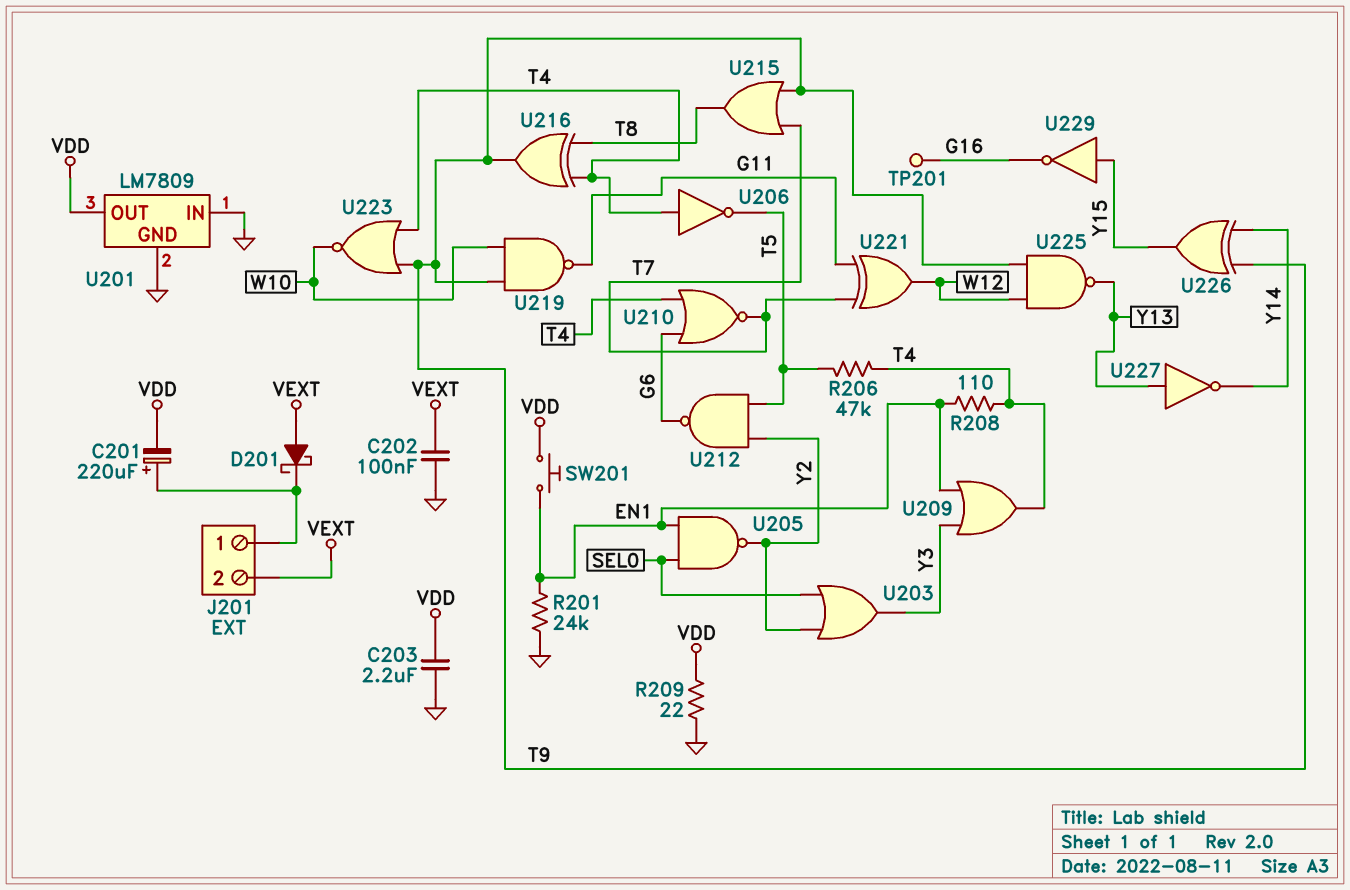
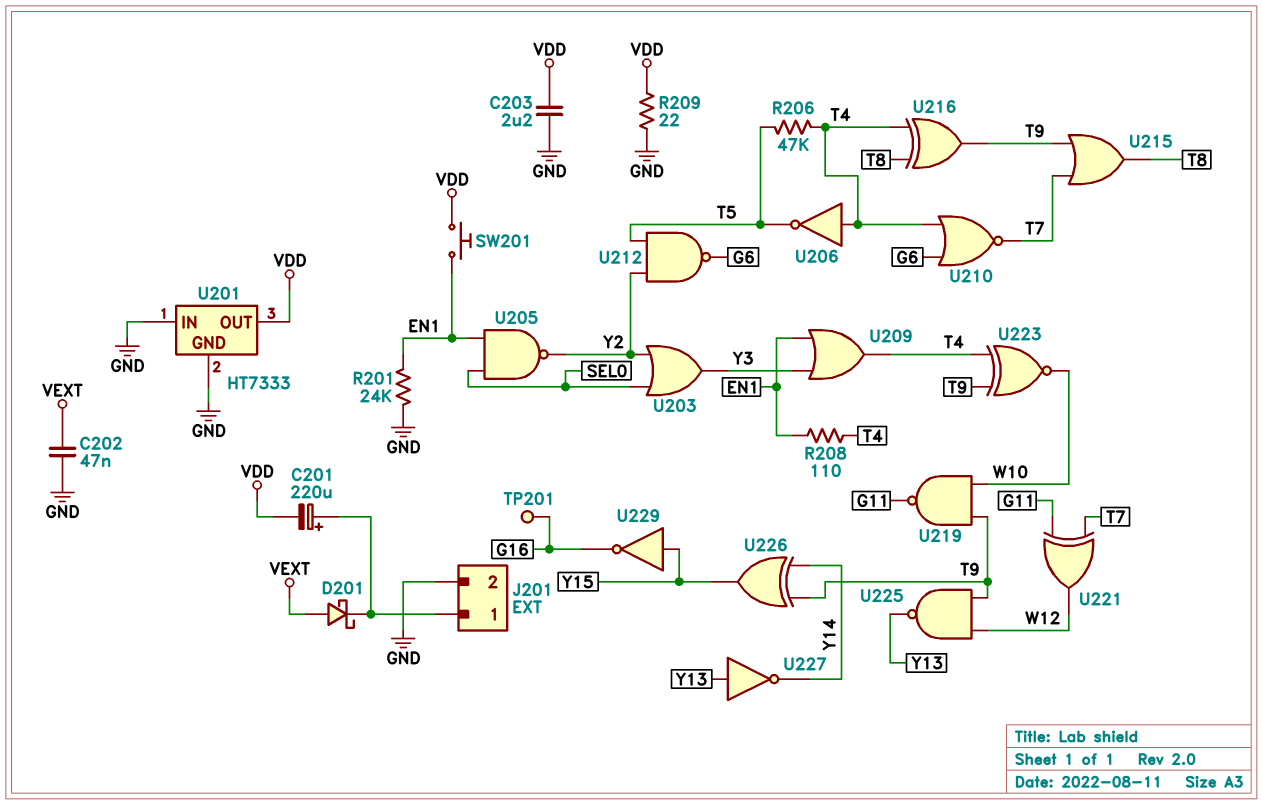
C202: 100nF (GND, VEXT) -> 47nF (GND, VEXT)
J201 pin 2: VEXT -> GND
U201: LM7809 -> HT7333
U223: NOR (in T4, in T9, out W10) -> XNOR (in T4, in T9, out W10)

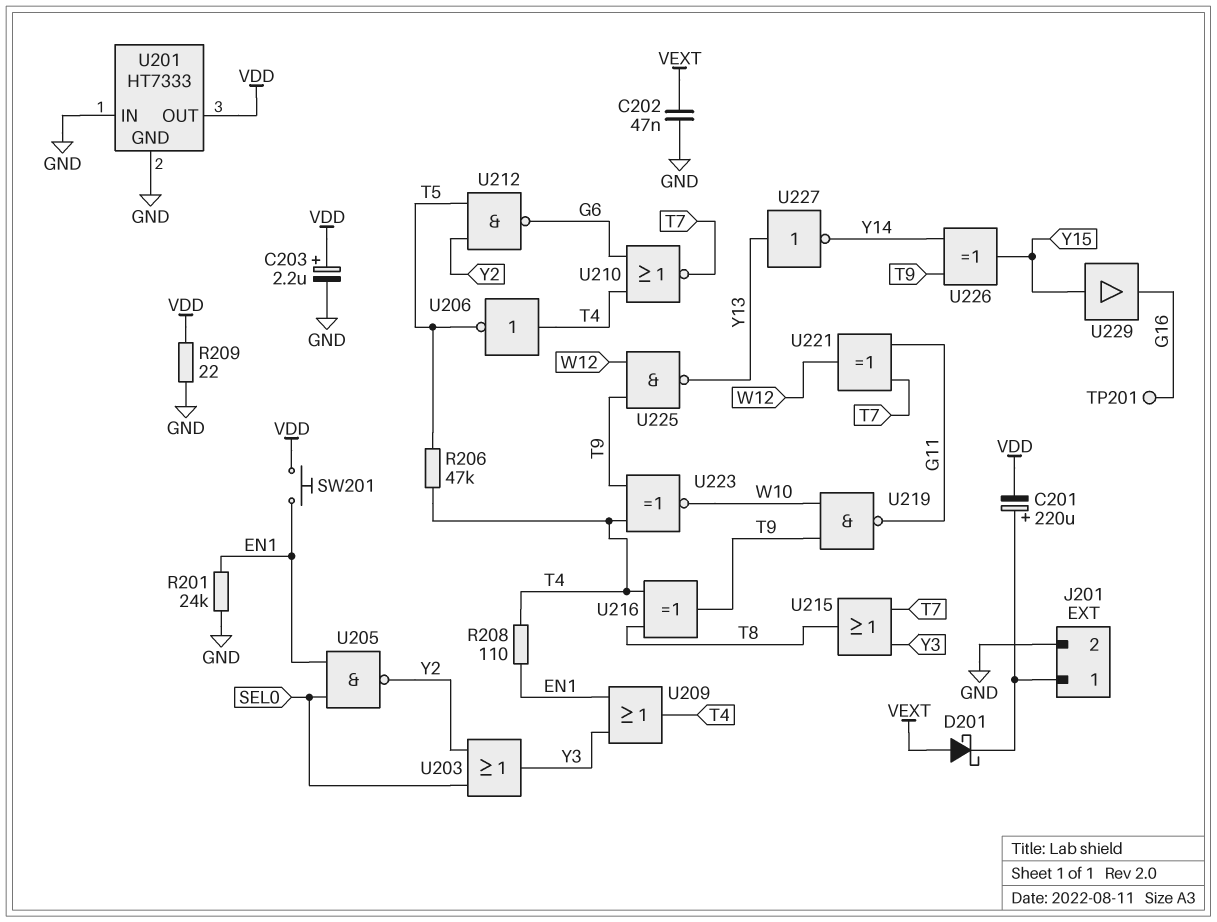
C203: 2.2uF (GND, VDD) -> 2.2uF (plus VDD, minus GND)
U215: OR (in T7, in T9, out T8) -> OR (in T7, in Y3, out T8)
U229: NOT (in Y15, out G16) -> buffer (in Y15, out G16)

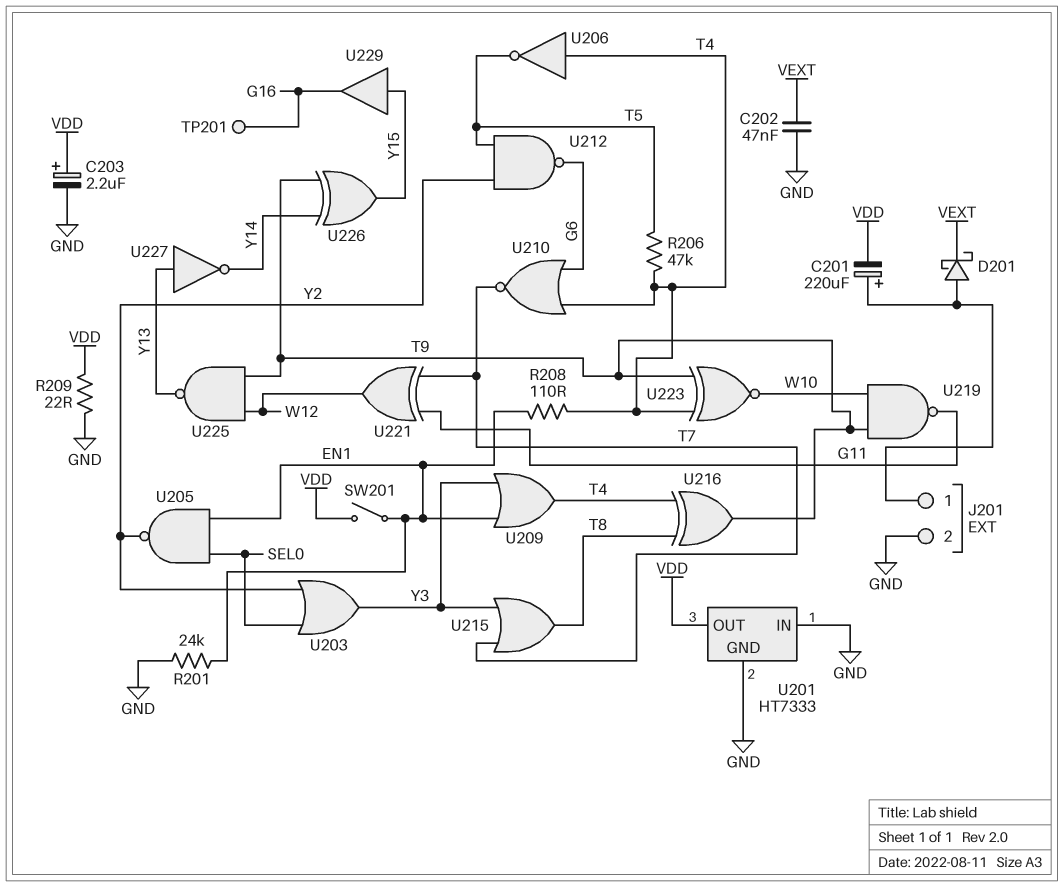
D201: schottky (A VEXT, K J201/1) -> schottky (A J201/1, K VEXT)
SW201: button (EN1, VDD) -> switch (EN1, VDD)

